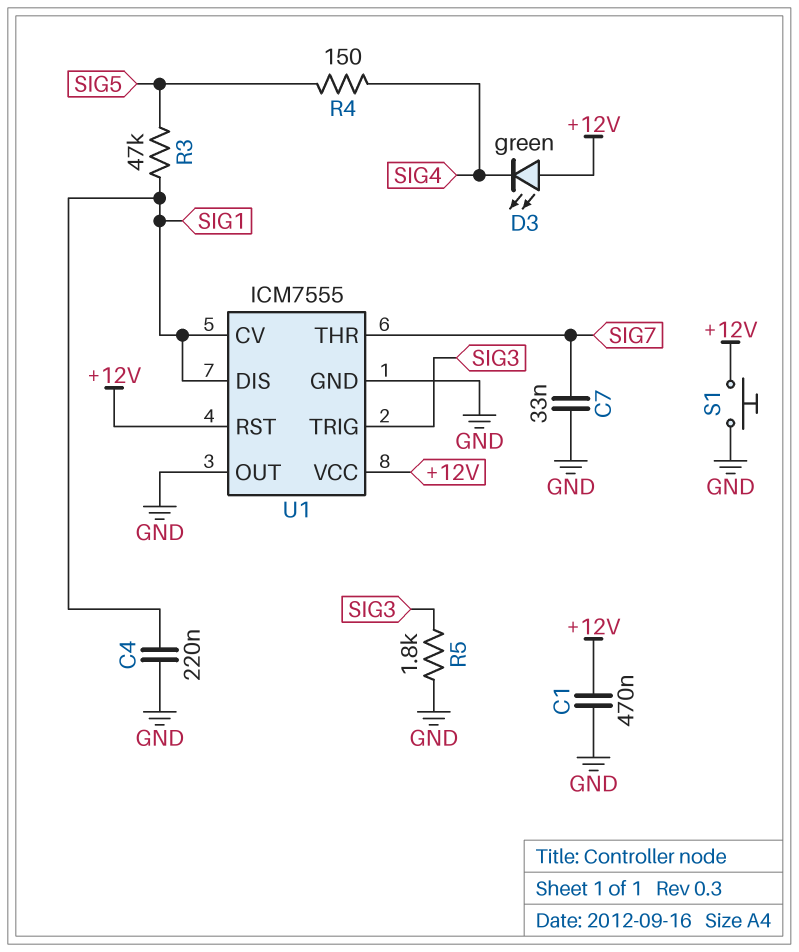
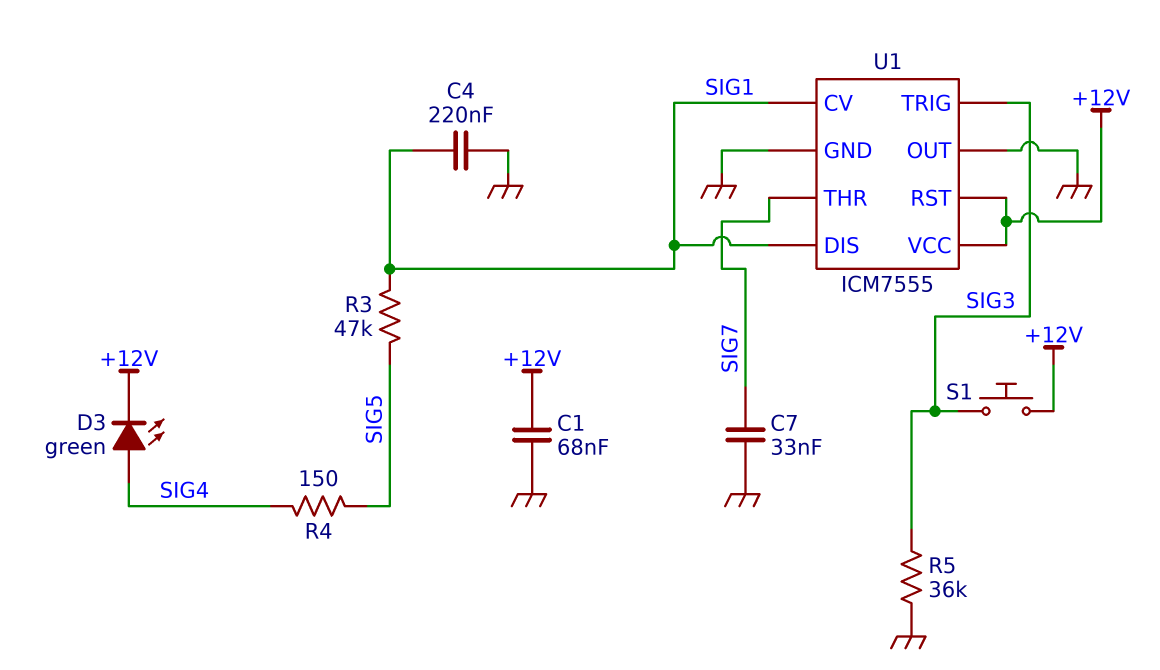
C1: 470nF (+12V, GND) -> 68nF (+12V, GND)
D3: LED green (A +12V, K SIG4) -> LED green (A SIG4, K +12V)
R5: 1.8k (GND, SIG3) -> 36k (GND, SIG3)
S1: button (+12V, GND) -> button (+12V, SIG3)

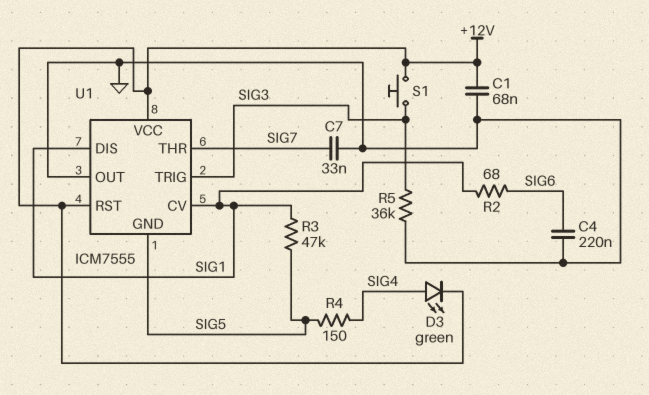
C4: 220nF (GND, SIG1) -> 220nF (GND, SIG6)
R2: none -> 68 (SIG1, SIG6)
U1 pin GND: GND -> SIG5

